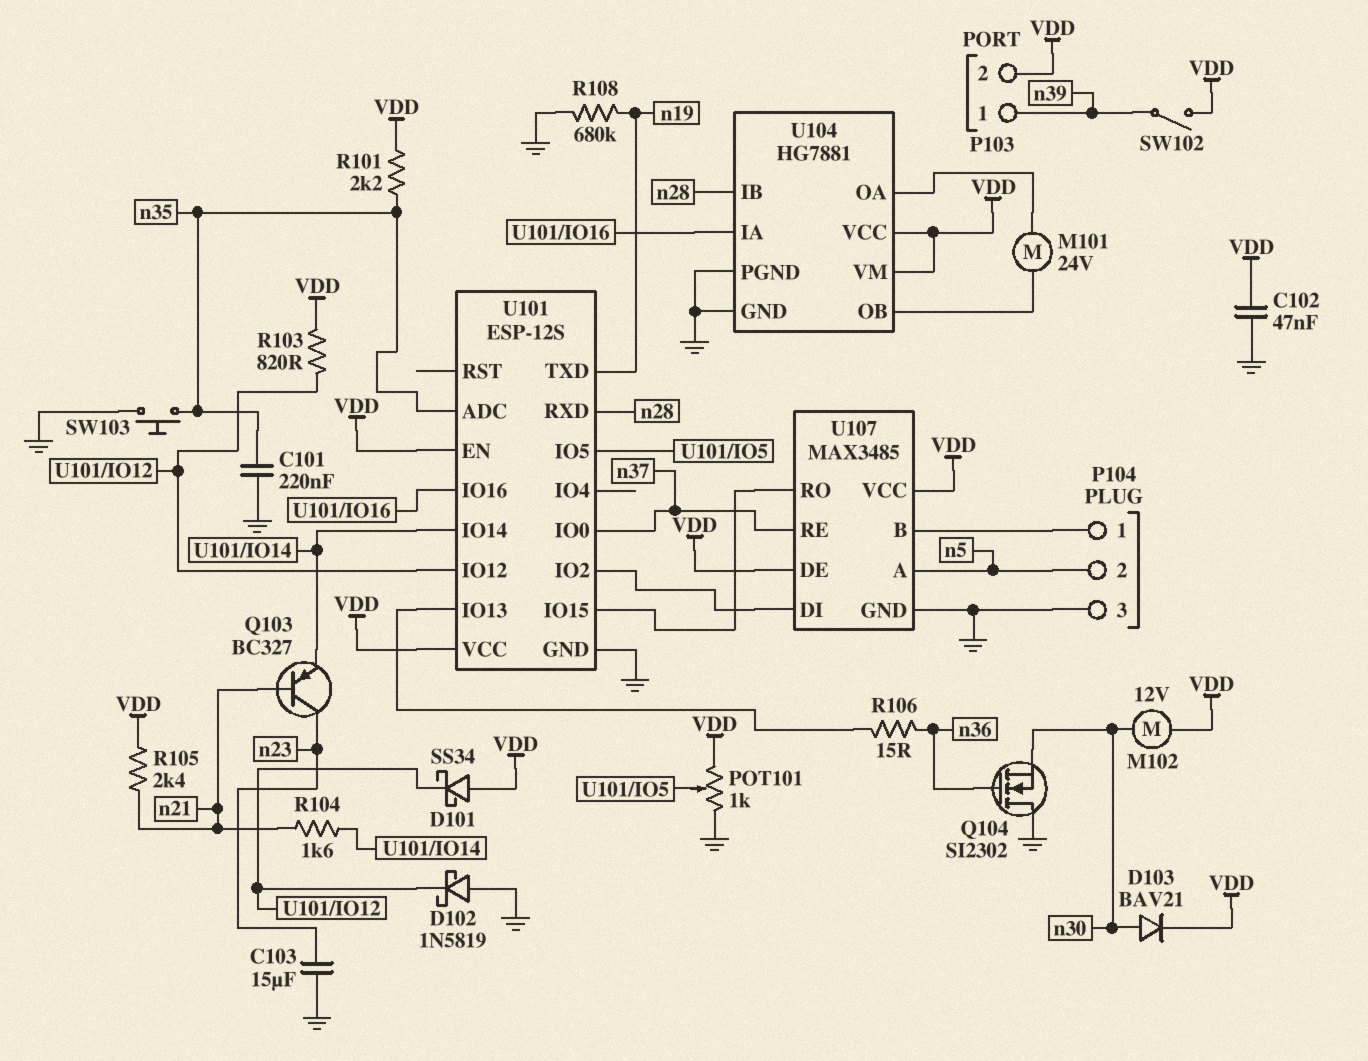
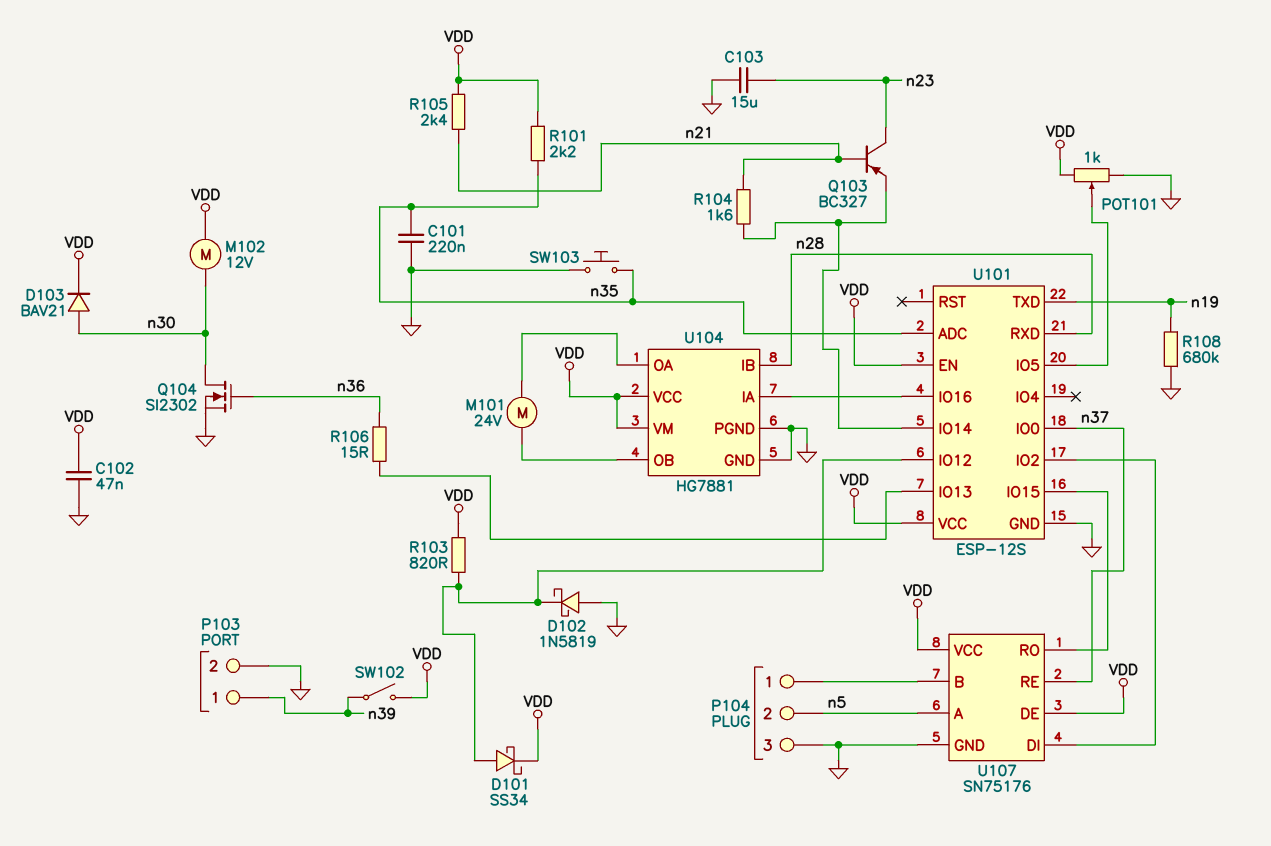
D101: schottky SS34 (A VDD, K U101/IO12) -> schottky SS34 (A U101/IO12, K VDD)
P103 pin 2: VDD -> GND
Q104: NMOS SI2302 (G n36, D GND, S n30) -> NMOS SI2302 (G n36, D n30, S GND)
U107: MAX3485 -> SN75176

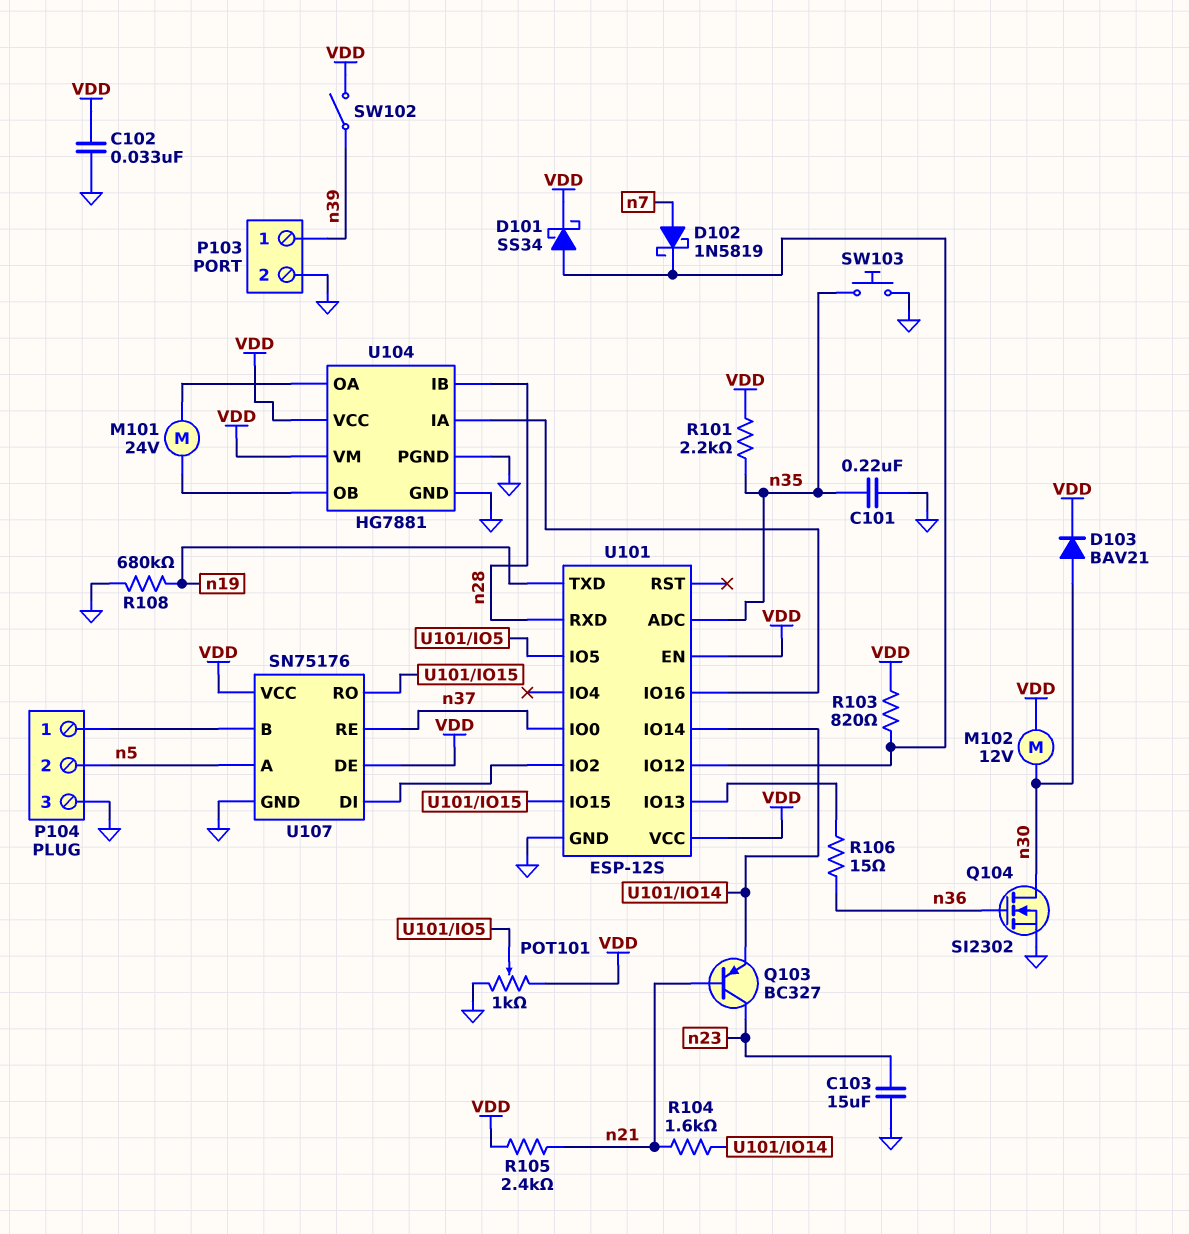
C102: 47nF (GND, VDD) -> 33nF (GND, VDD)
D102: schottky 1N5819 (A GND, K U101/IO12) -> schottky 1N5819 (A n7, K U101/IO12)

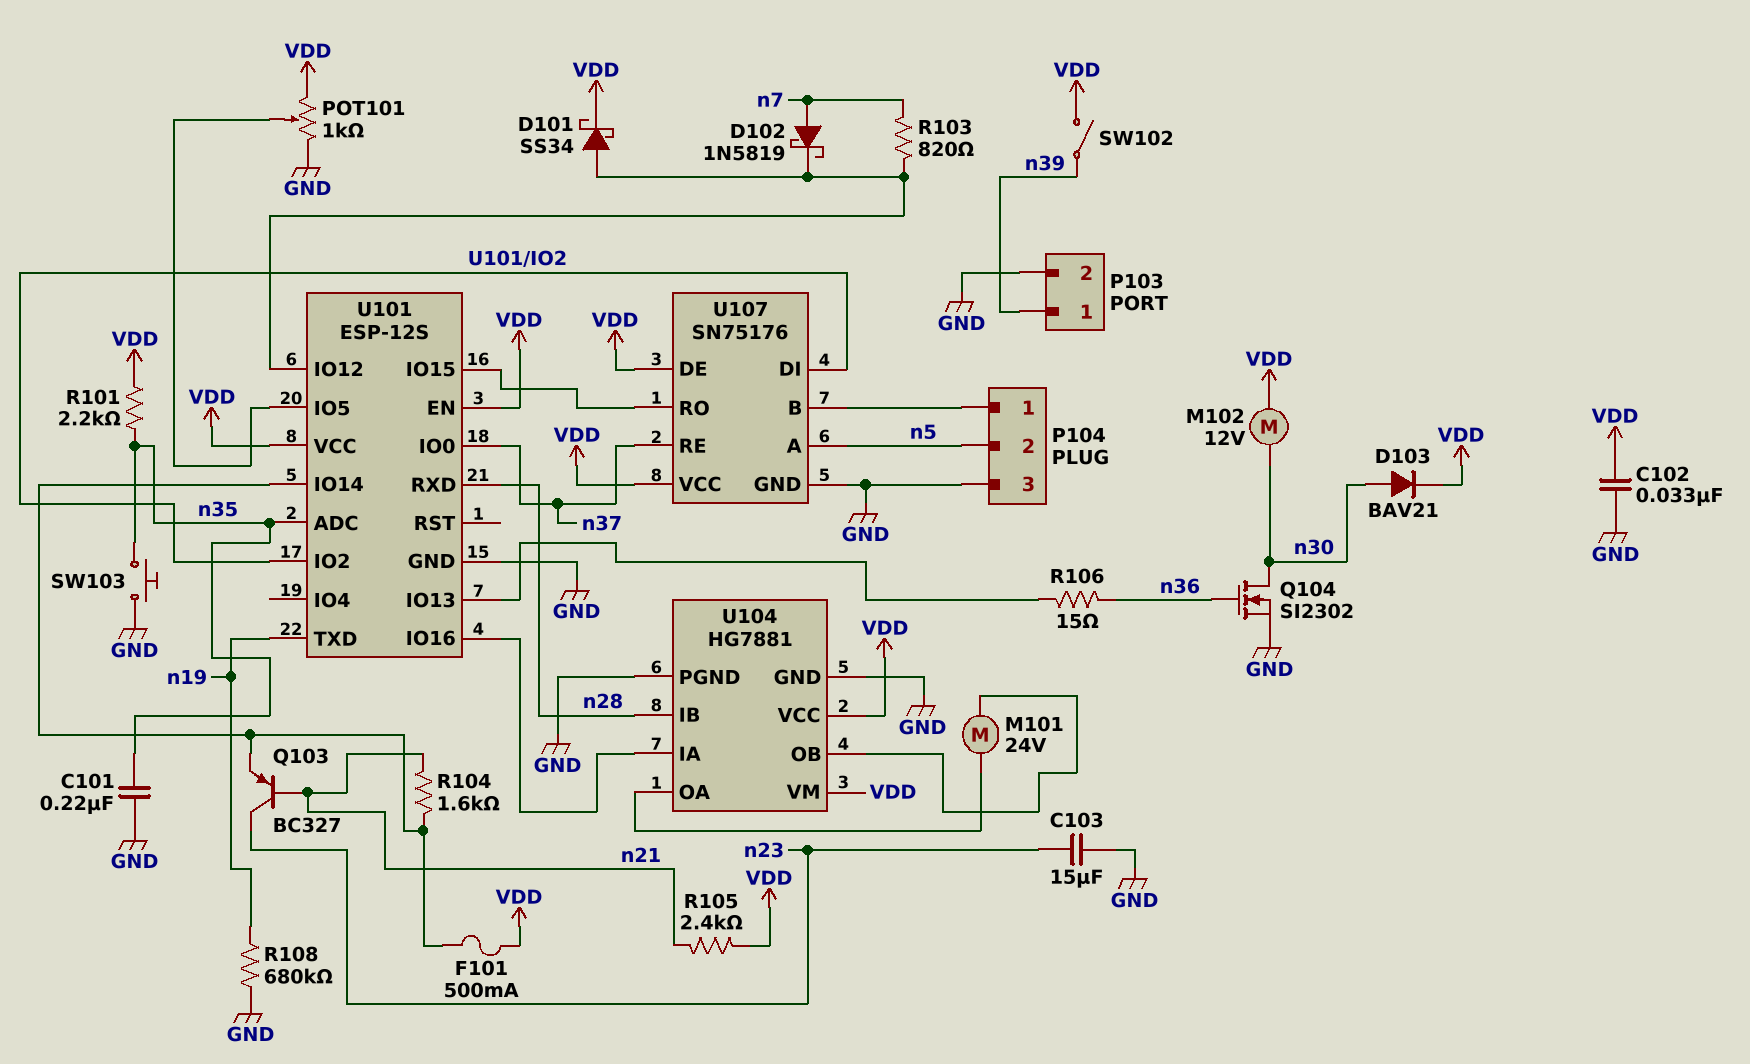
F101: none -> 500mA (U101/IO14, VDD)
R103: 820 (U101/IO12, VDD) -> 820 (U101/IO12, n7)

